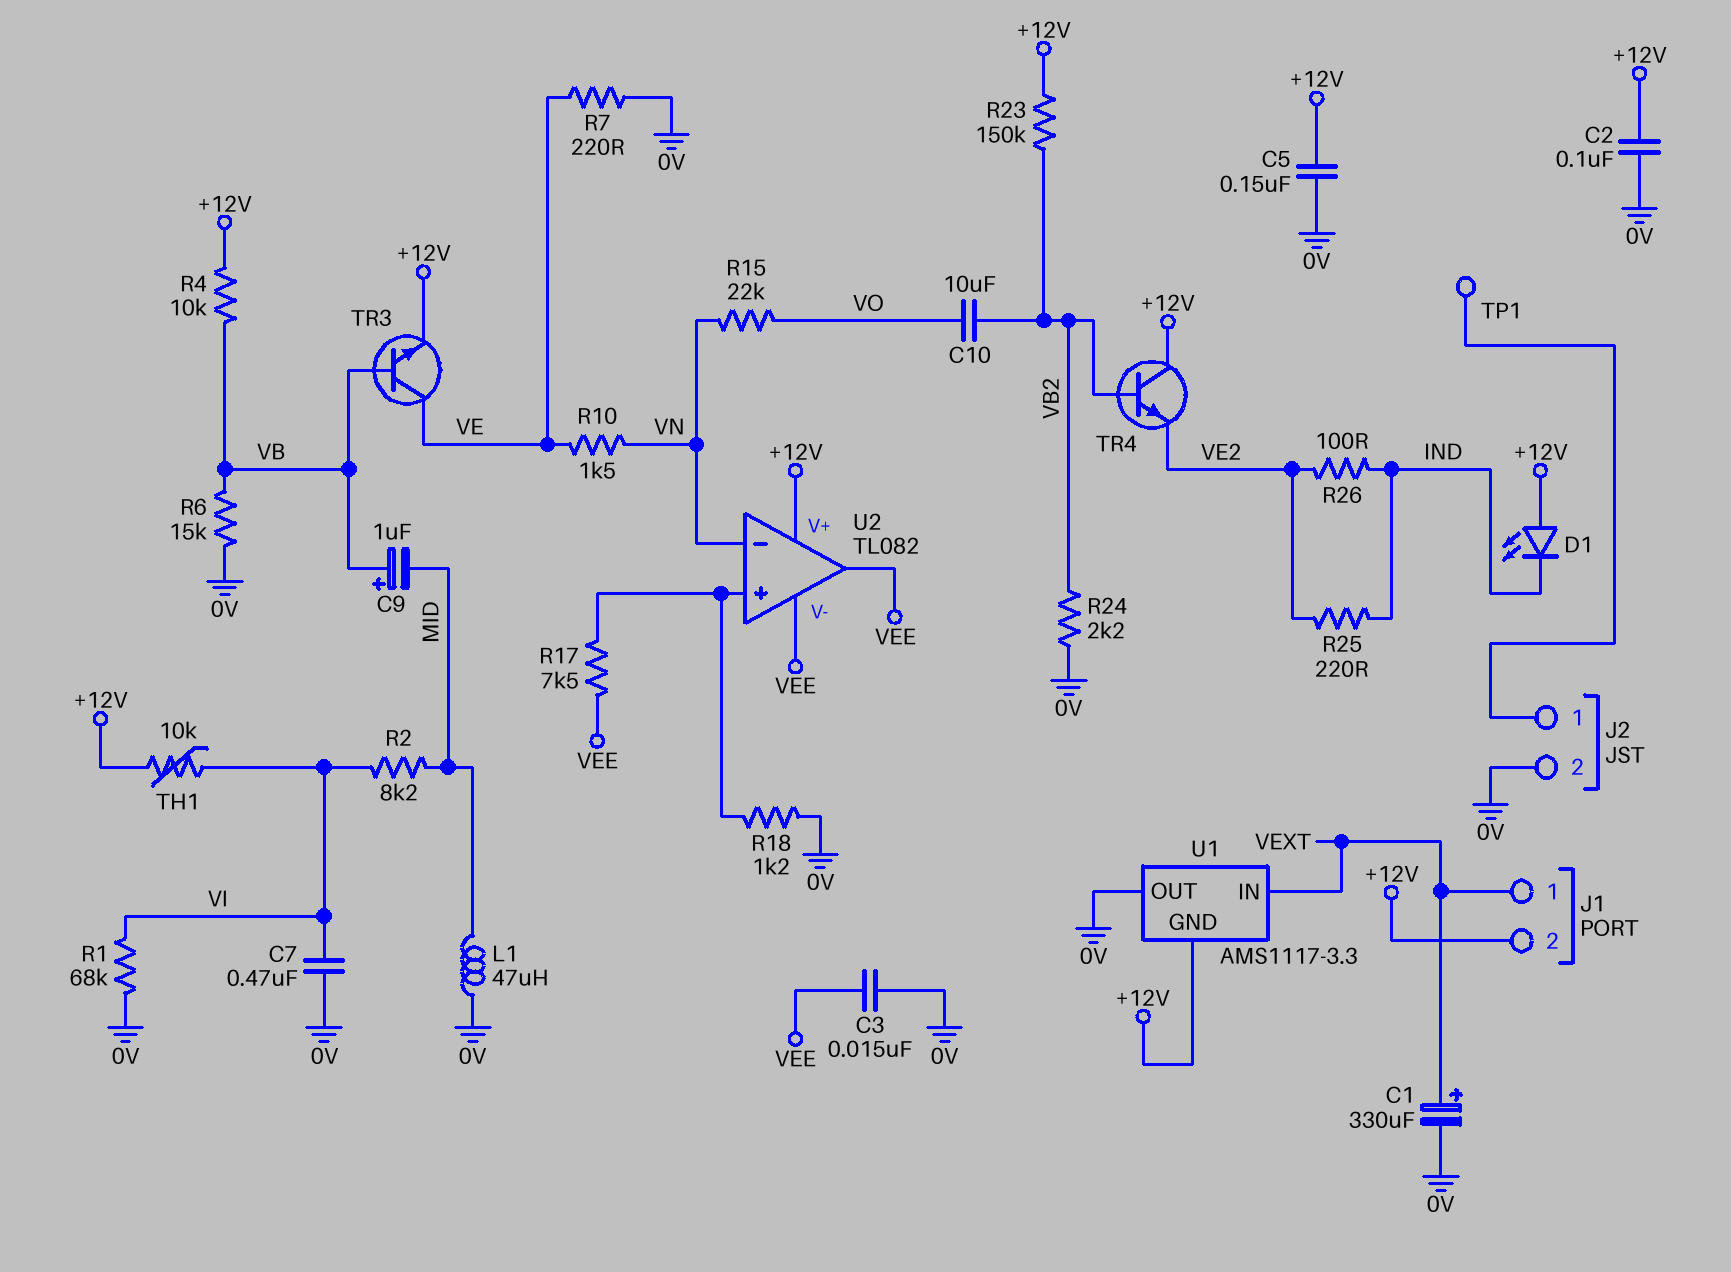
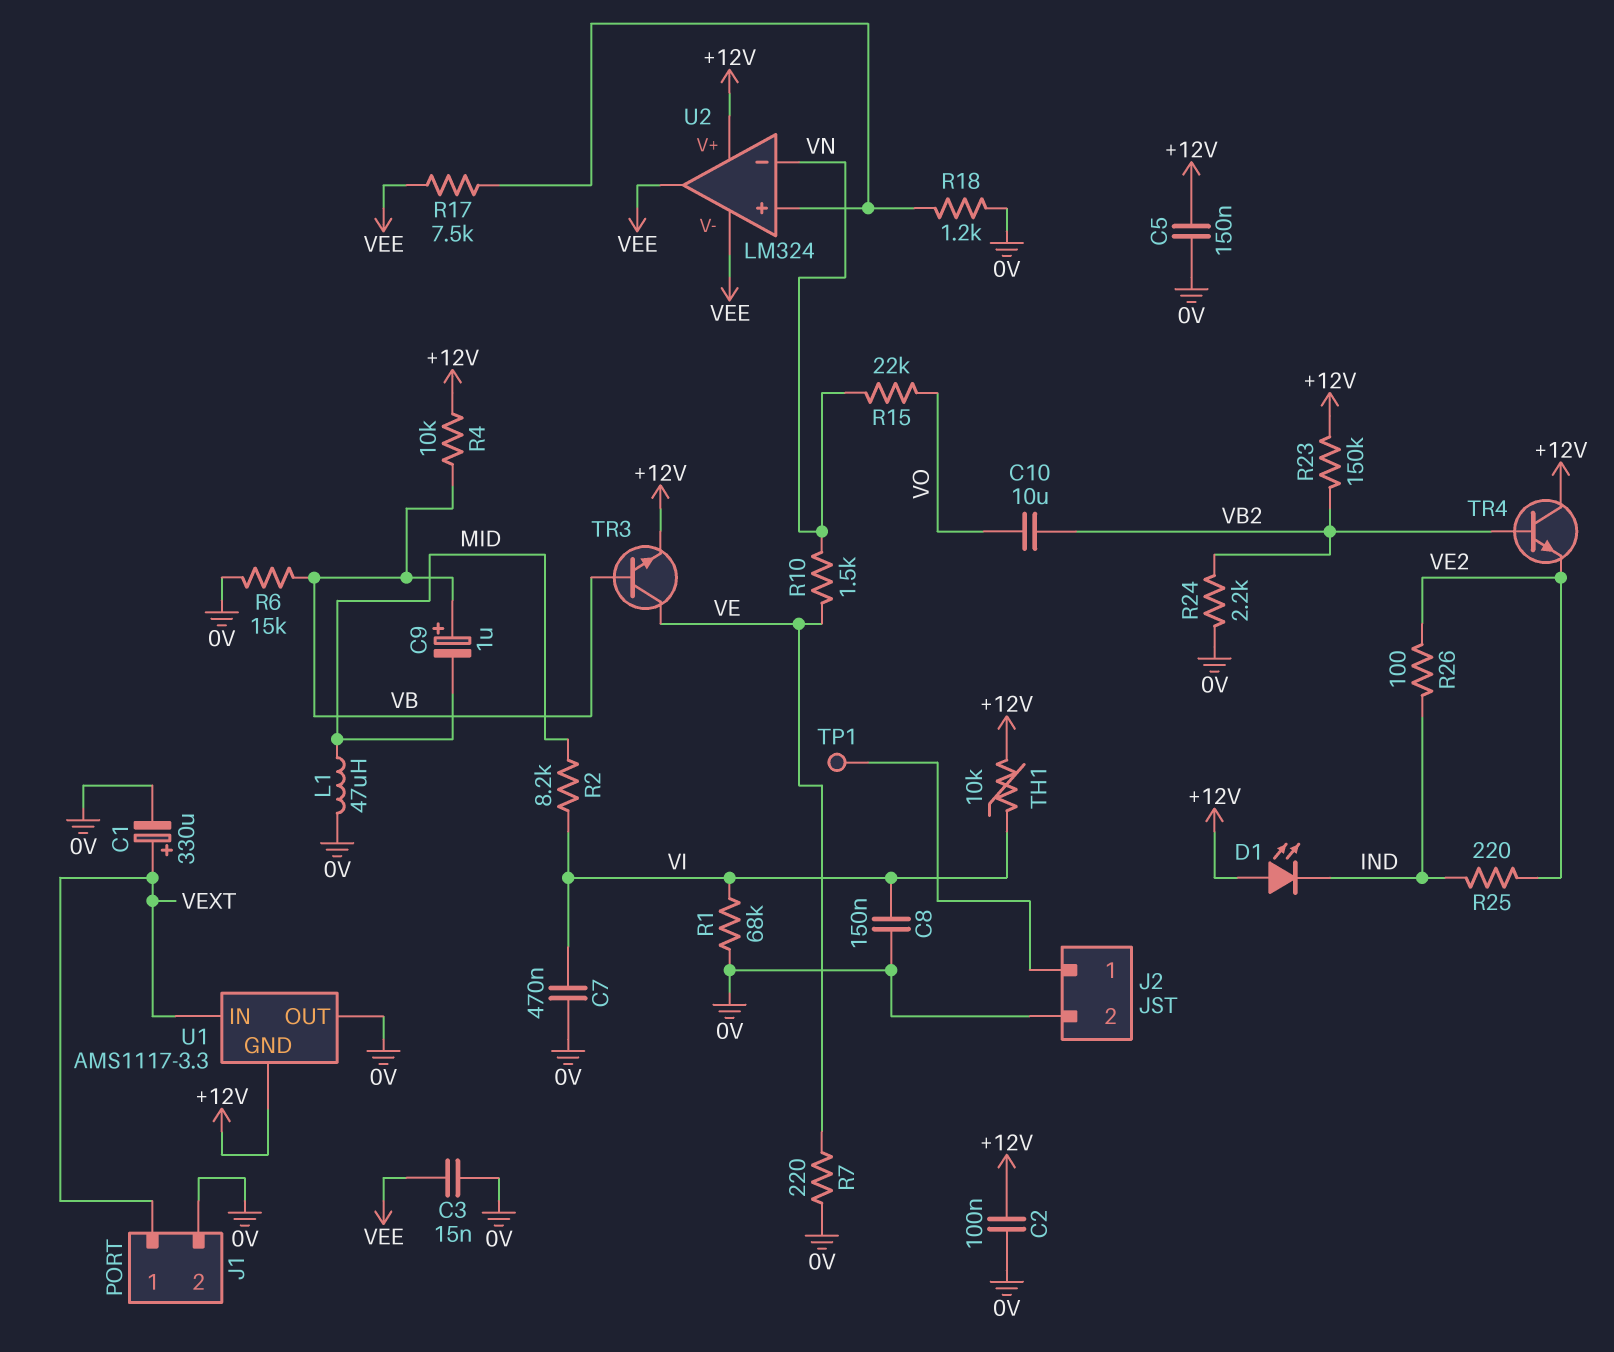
C8: none -> 150nF (0V, VI)
J1 pin 2: +12V -> 0V
U2: TL082 -> LM324

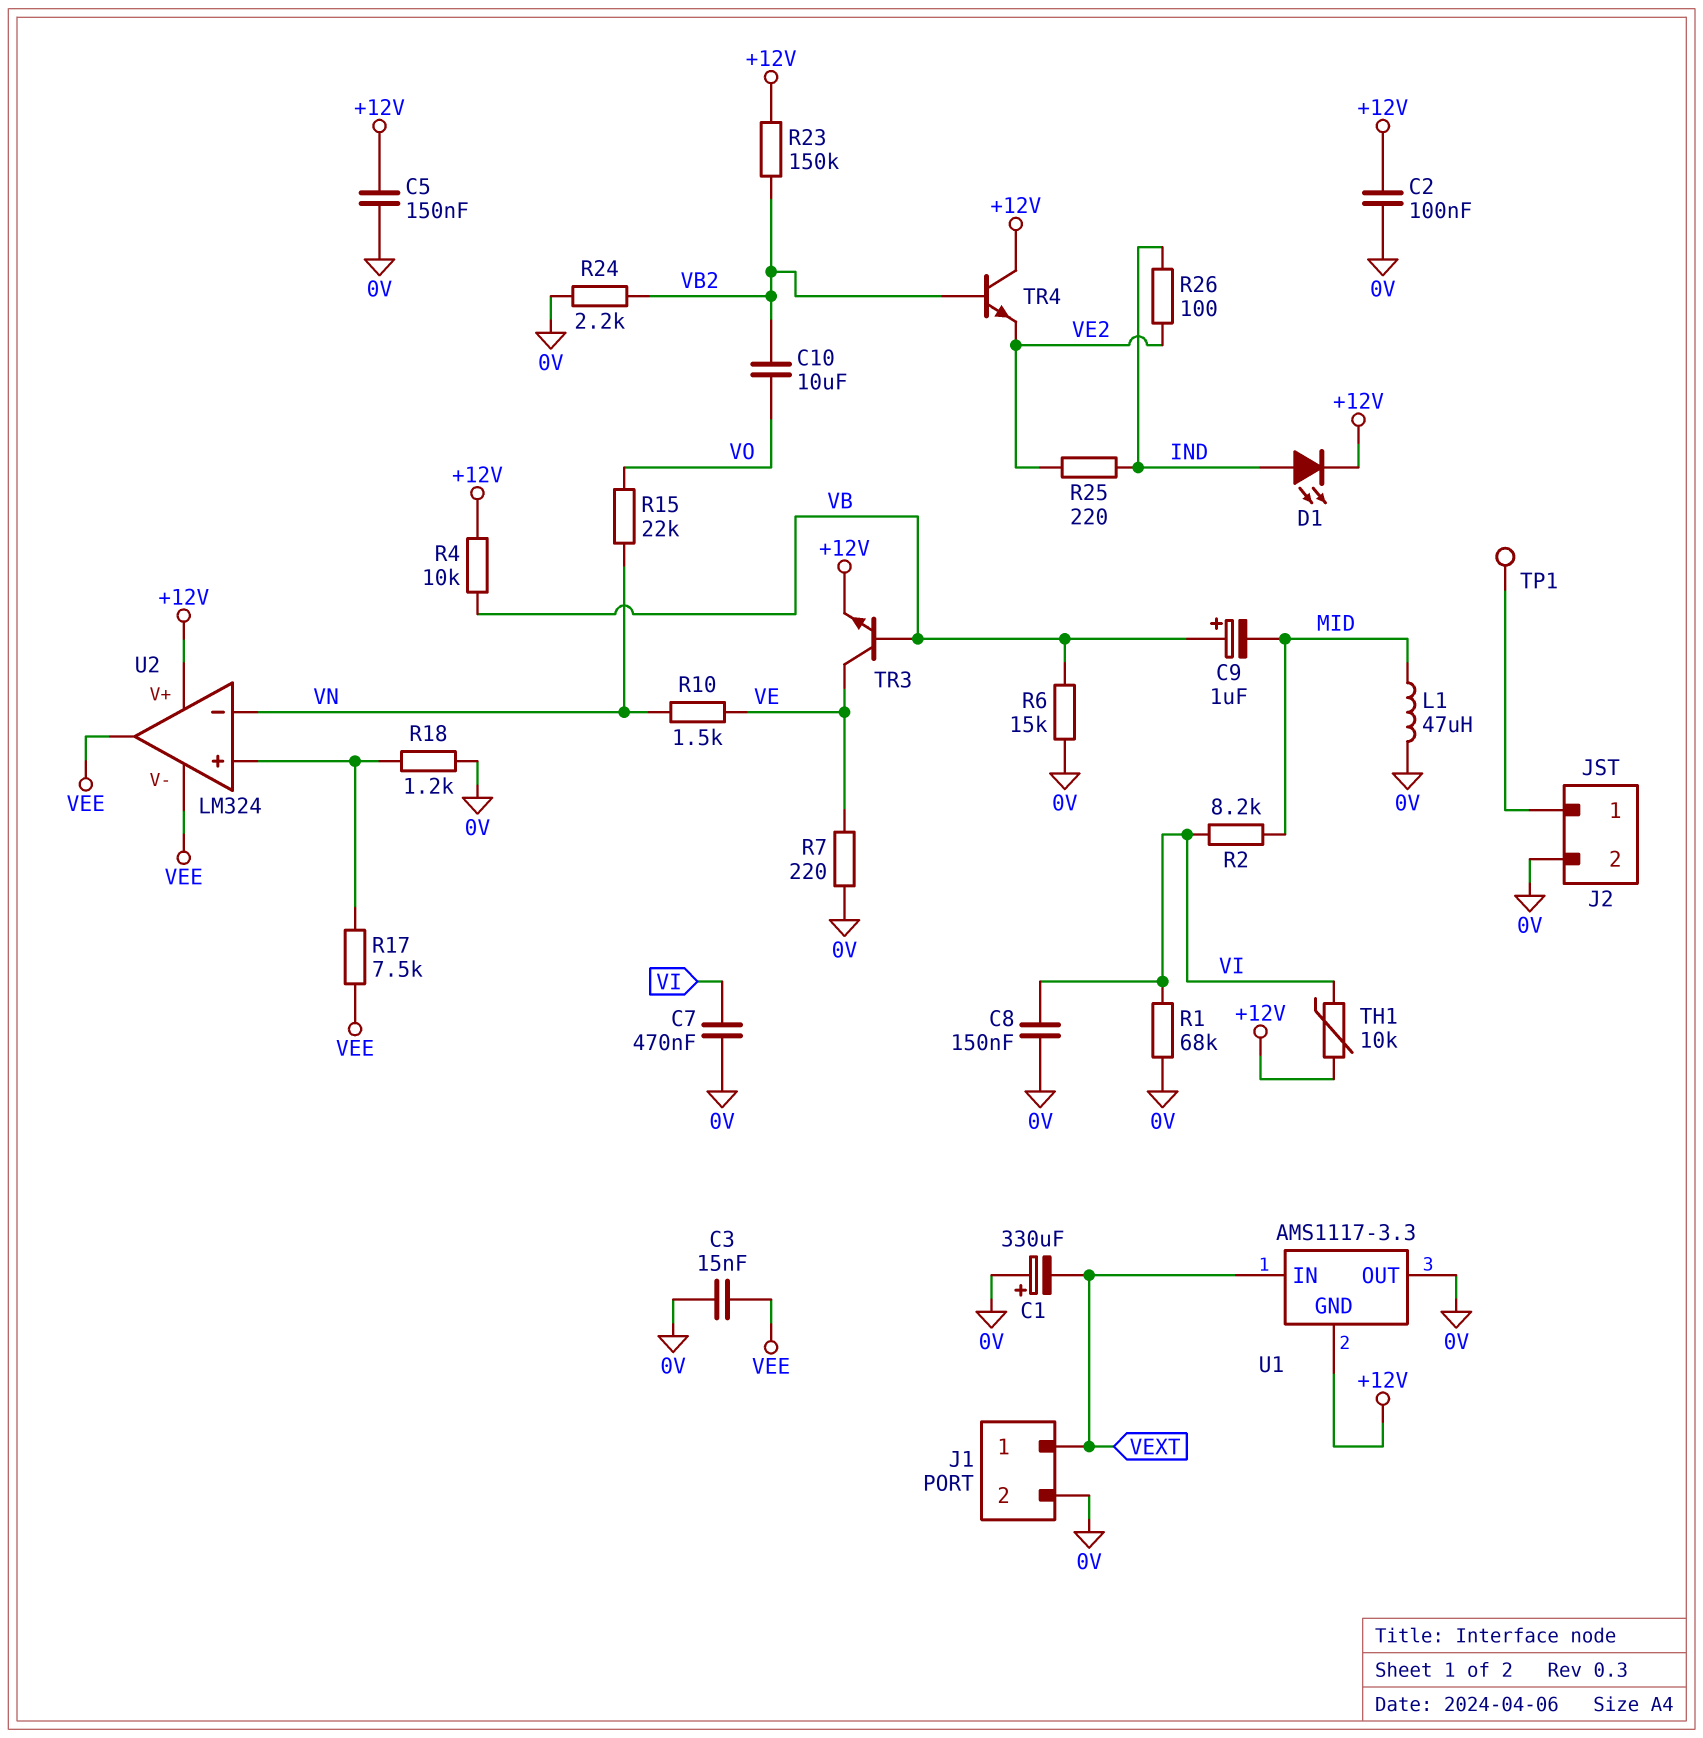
C1: 330uF (plus VEXT, minus 0V) -> 330uF (plus 0V, minus VEXT)
D1: LED (A +12V, K IND) -> LED (A IND, K +12V)

